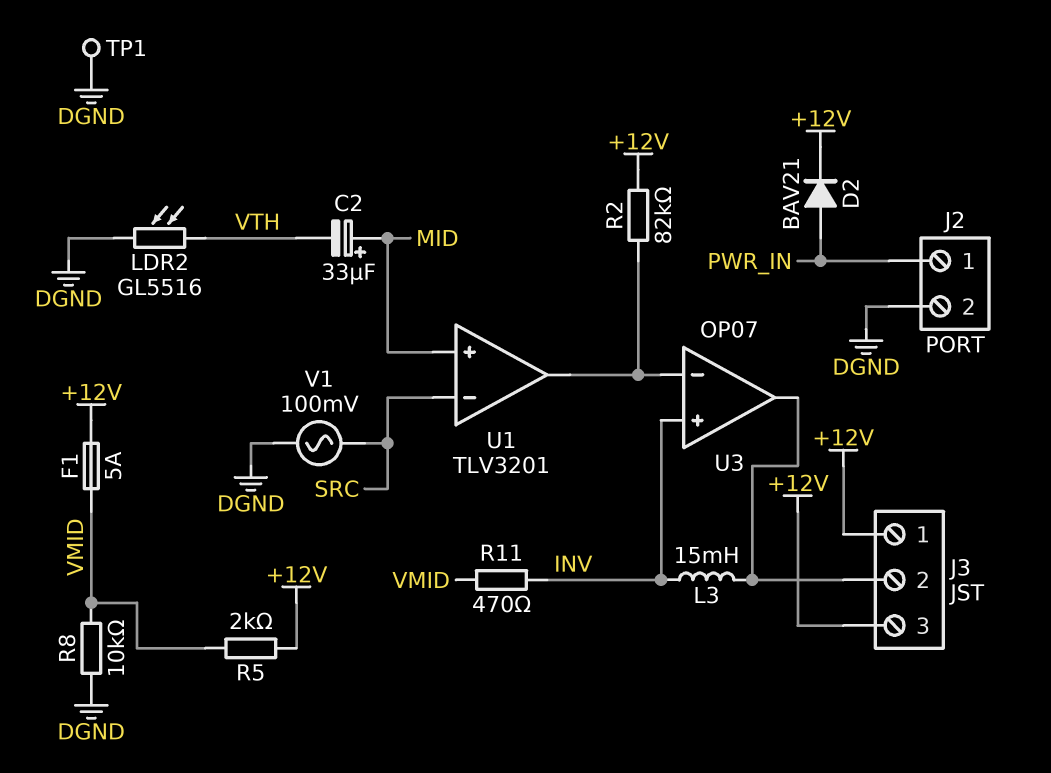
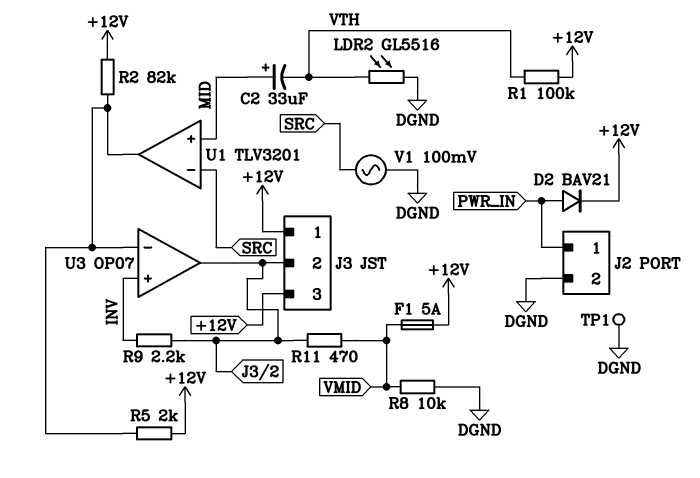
L3: 15mH (INV, J3/2) -> none
R1: none -> 100k (+12V, VTH)
R5: 2k (+12V, VMID) -> 2k (+12V, U1/out)
R9: none -> 2.2k (INV, J3/2)
R11: 470 (INV, VMID) -> 470 (J3/2, VMID)

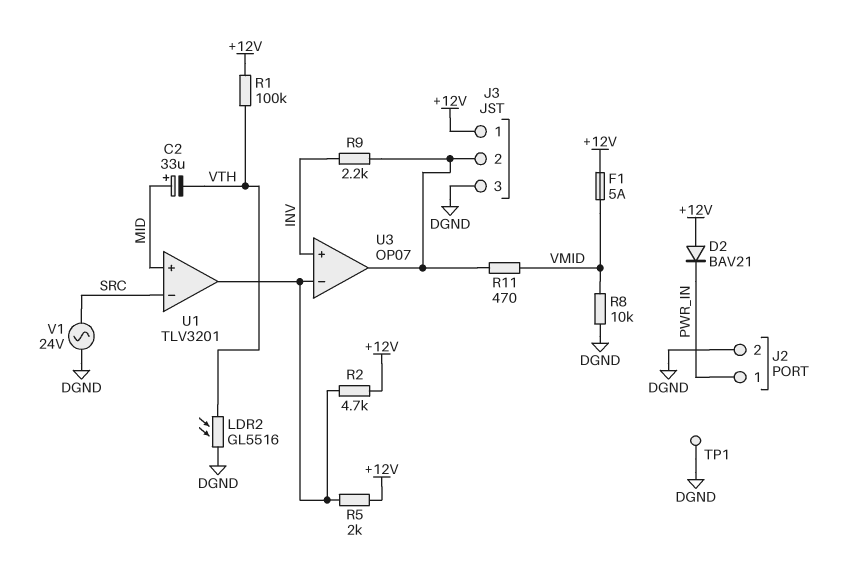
D2: diode BAV21 (A PWR_IN, K +12V) -> diode BAV21 (A +12V, K PWR_IN)
J3 pin 3: +12V -> DGND
R2: 82k (+12V, U1/out) -> 4.7k (+12V, U1/out)
V1: AC 100mV (DGND, SRC) -> AC 24V (DGND, SRC)

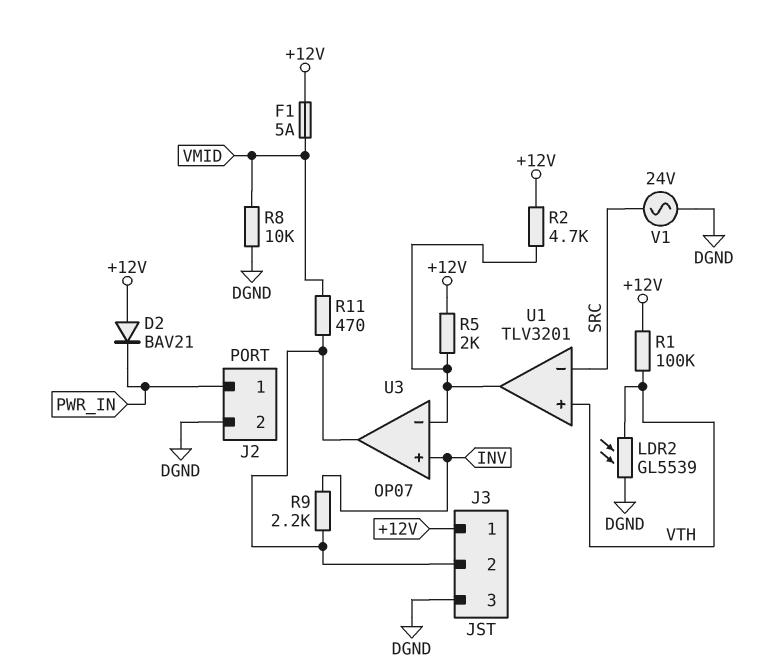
C2: 33uF (plus MID, minus VTH) -> none
LDR2: GL5516 (DGND, VTH) -> GL5539 (DGND, VTH)
TP1: test point (DGND) -> none
U1 pin in+: MID -> VTH

